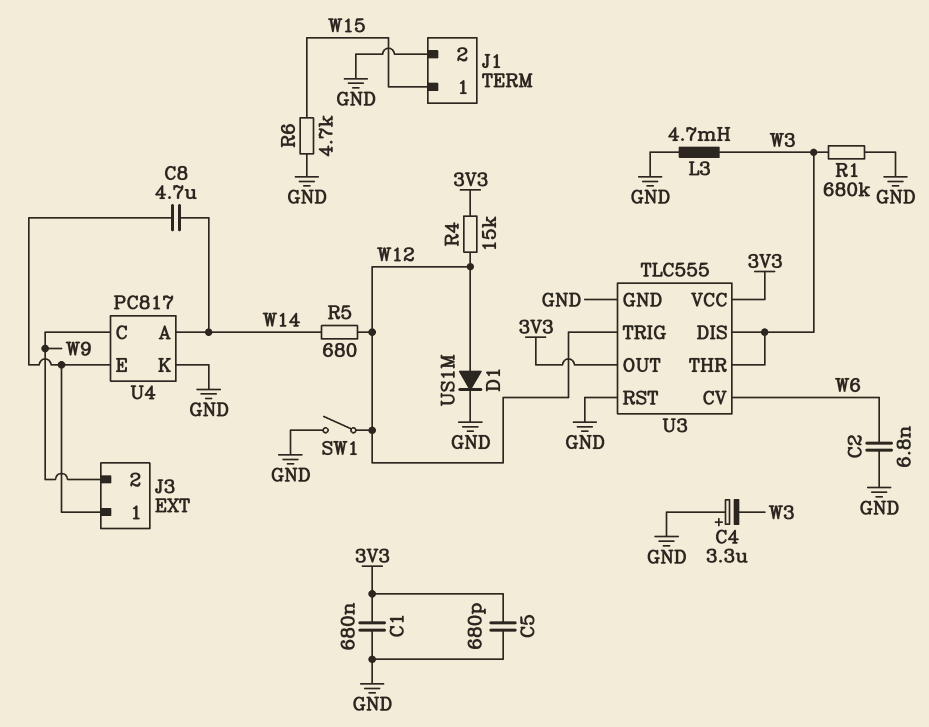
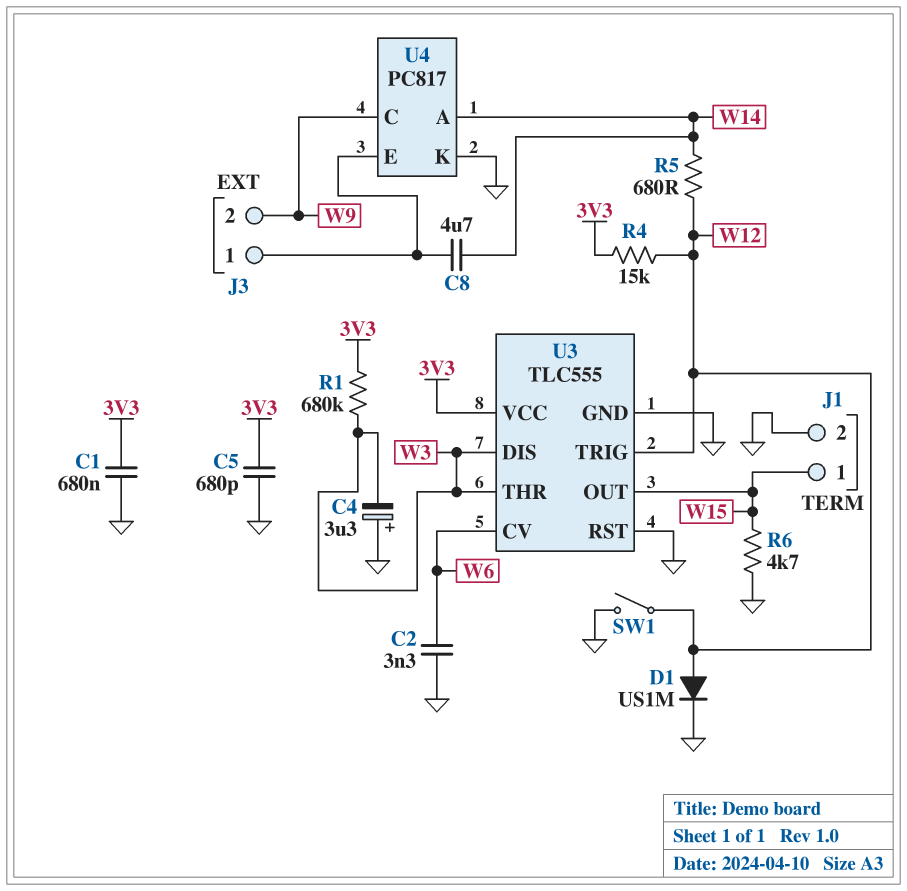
C2: 6.8nF (GND, W6) -> 3.3nF (GND, W6)
L3: 4.7mH (GND, W3) -> none
R1: 680k (GND, W3) -> 680k (3V3, W3)
U3 pin OUT: 3V3 -> W15

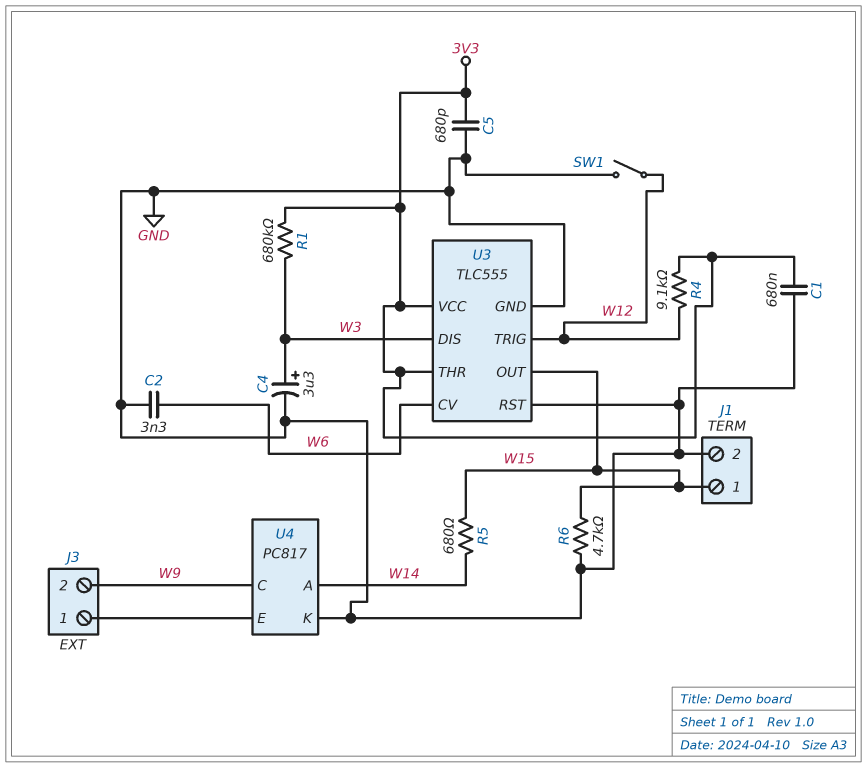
C4: 3.3uF (plus GND, minus W3) -> 3.3uF (plus W3, minus GND)
C8: 4.7uF (J3/1, W14) -> none
D1: diode US1M (A W12, K GND) -> none
R4: 15k (3V3, W12) -> 9.1k (3V3, W12)
R5: 680 (W12, W14) -> 680 (W14, W15)
U3 pin THR: W3 -> 3V3

